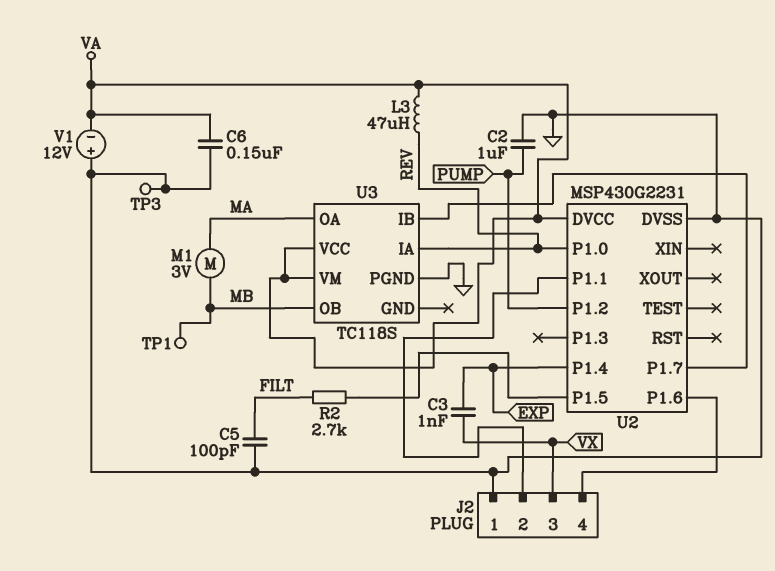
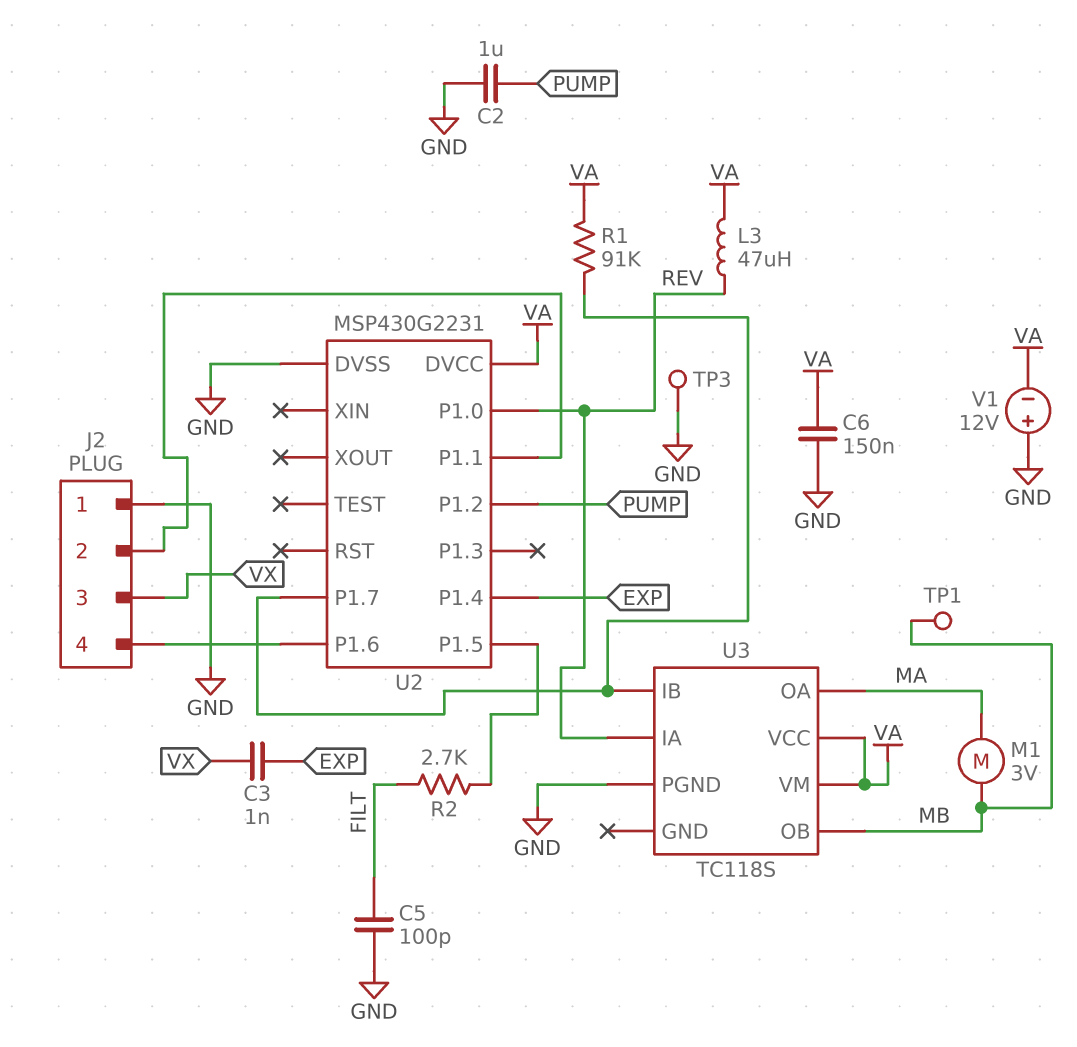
R1: none -> 91k (U2/P1.7, VA)

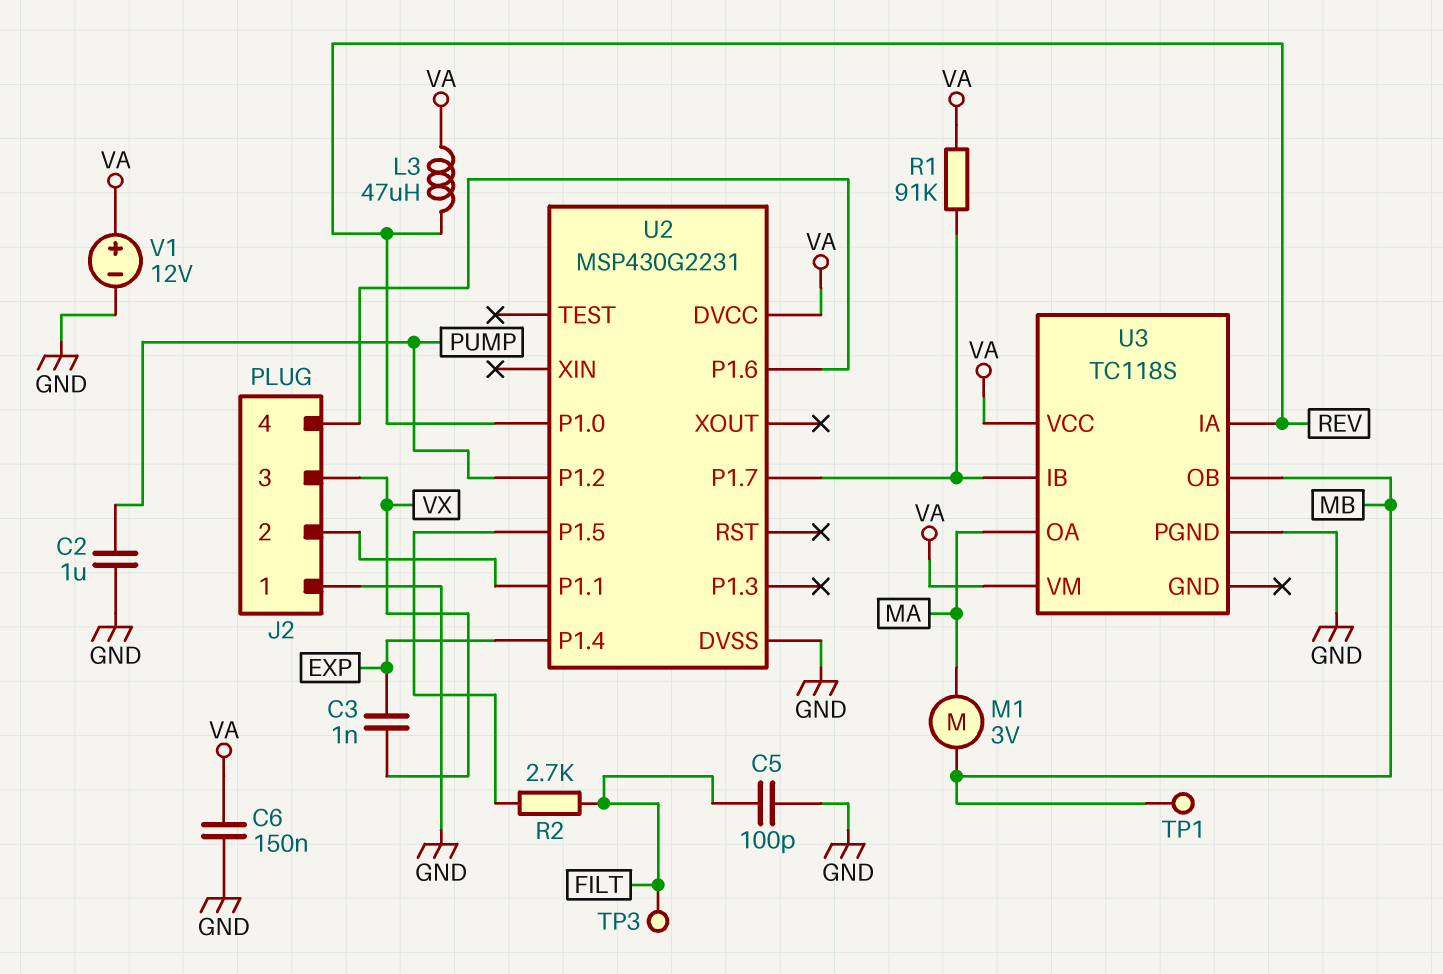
TP3: test point (GND) -> test point (FILT)
V1: 12V (plus GND, minus VA) -> 12V (plus VA, minus GND)

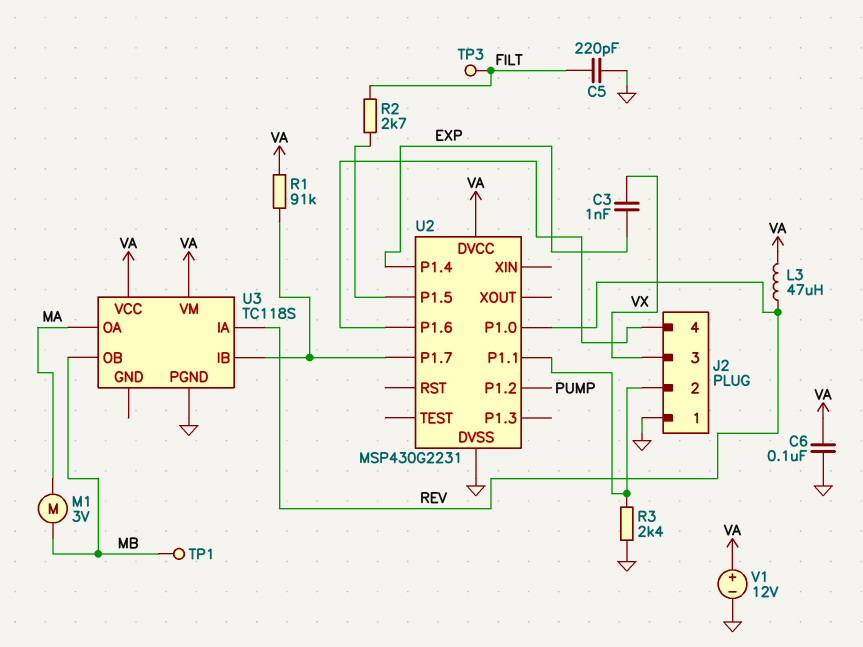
C2: 1uF (GND, PUMP) -> none
C5: 100pF (FILT, GND) -> 220pF (FILT, GND)
C6: 150nF (GND, VA) -> 100nF (GND, VA)
R3: none -> 2.4k (GND, J2/2)

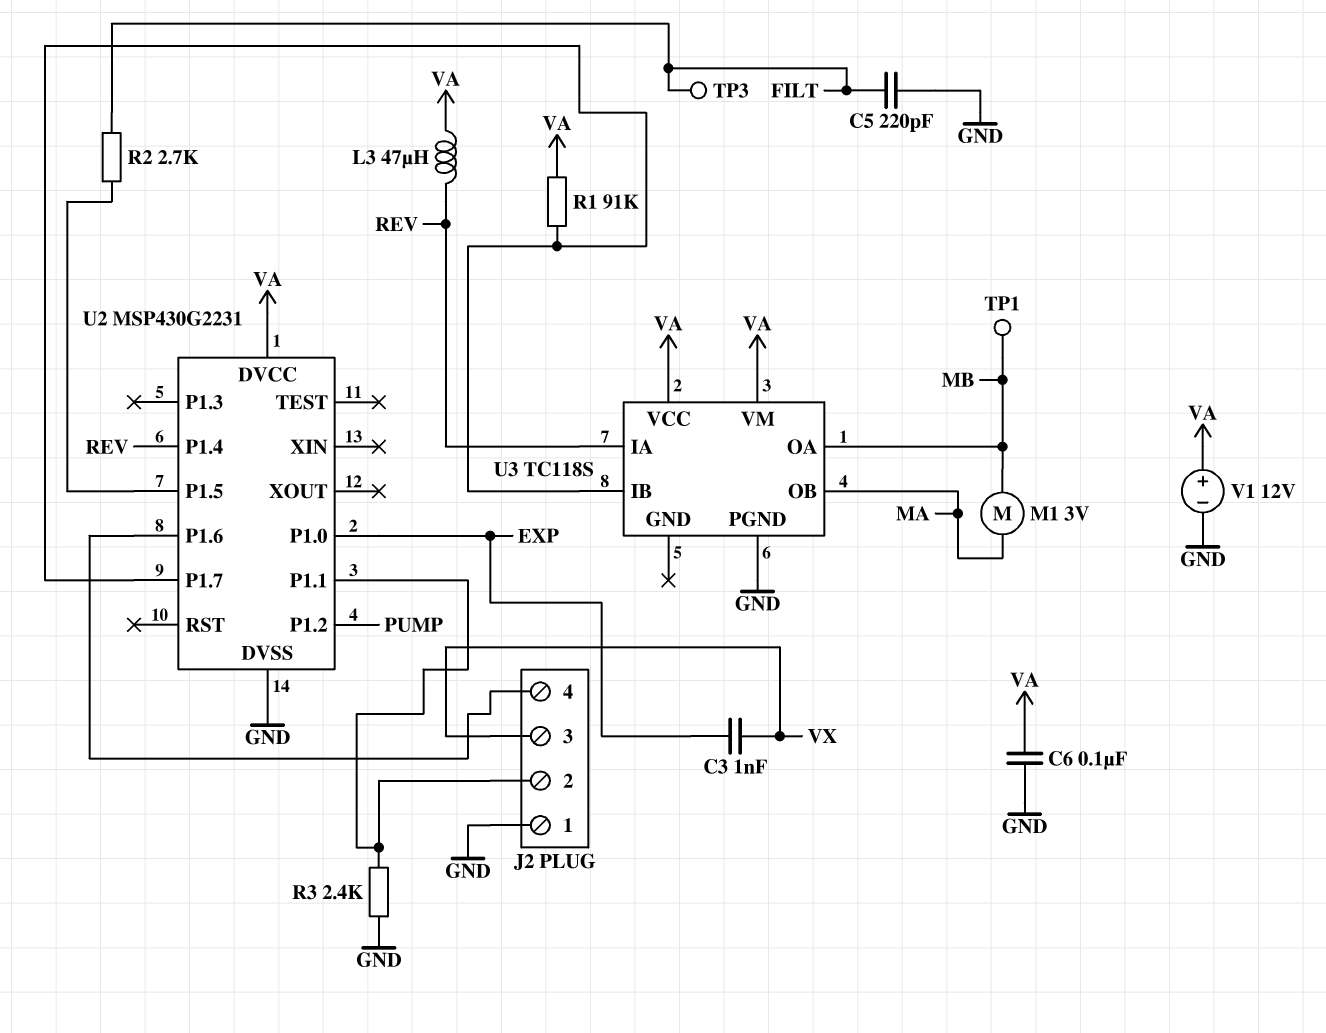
U2 pin P1.0: REV -> EXP
U2 pin P1.4: EXP -> REV
U3 pin OA: MA -> MB
U3 pin OB: MB -> MA

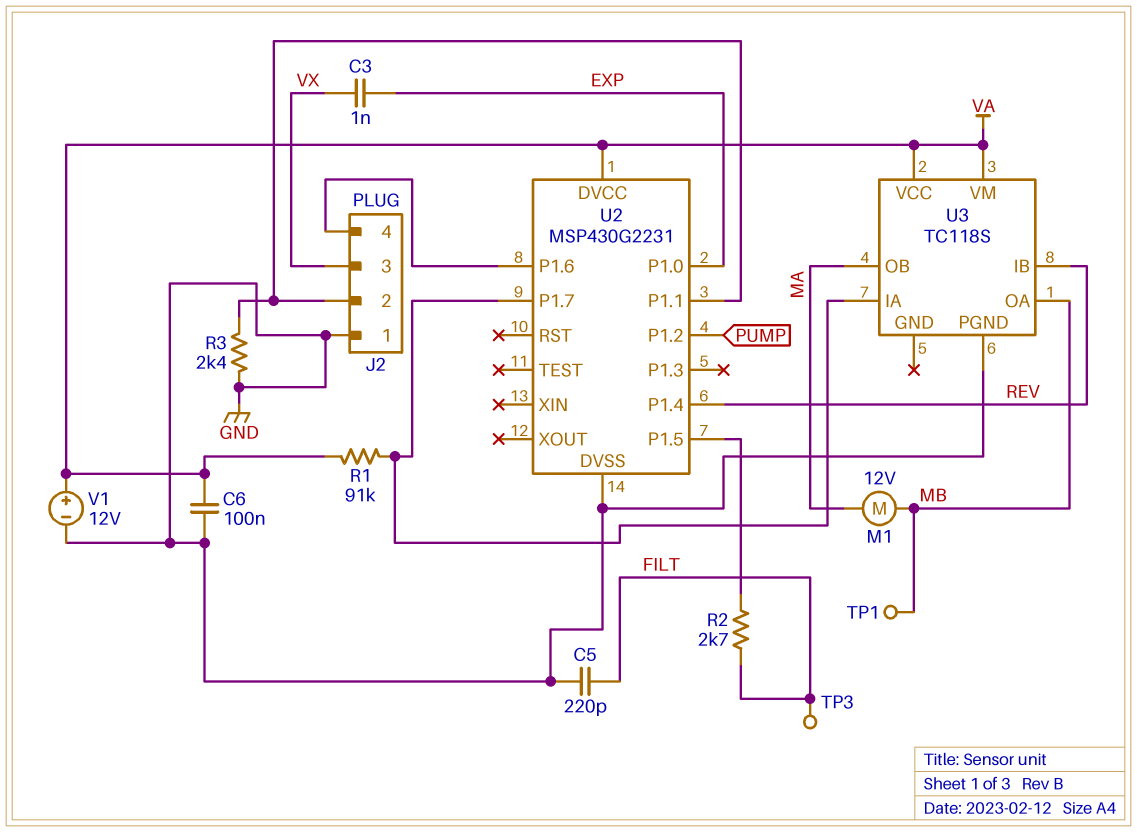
L3: 47uH (REV, VA) -> none
M1: motor 3V (MA, MB) -> motor 12V (MA, MB)
U3 pin IA: REV -> U2/P1.7
U3 pin IB: U2/P1.7 -> REV

